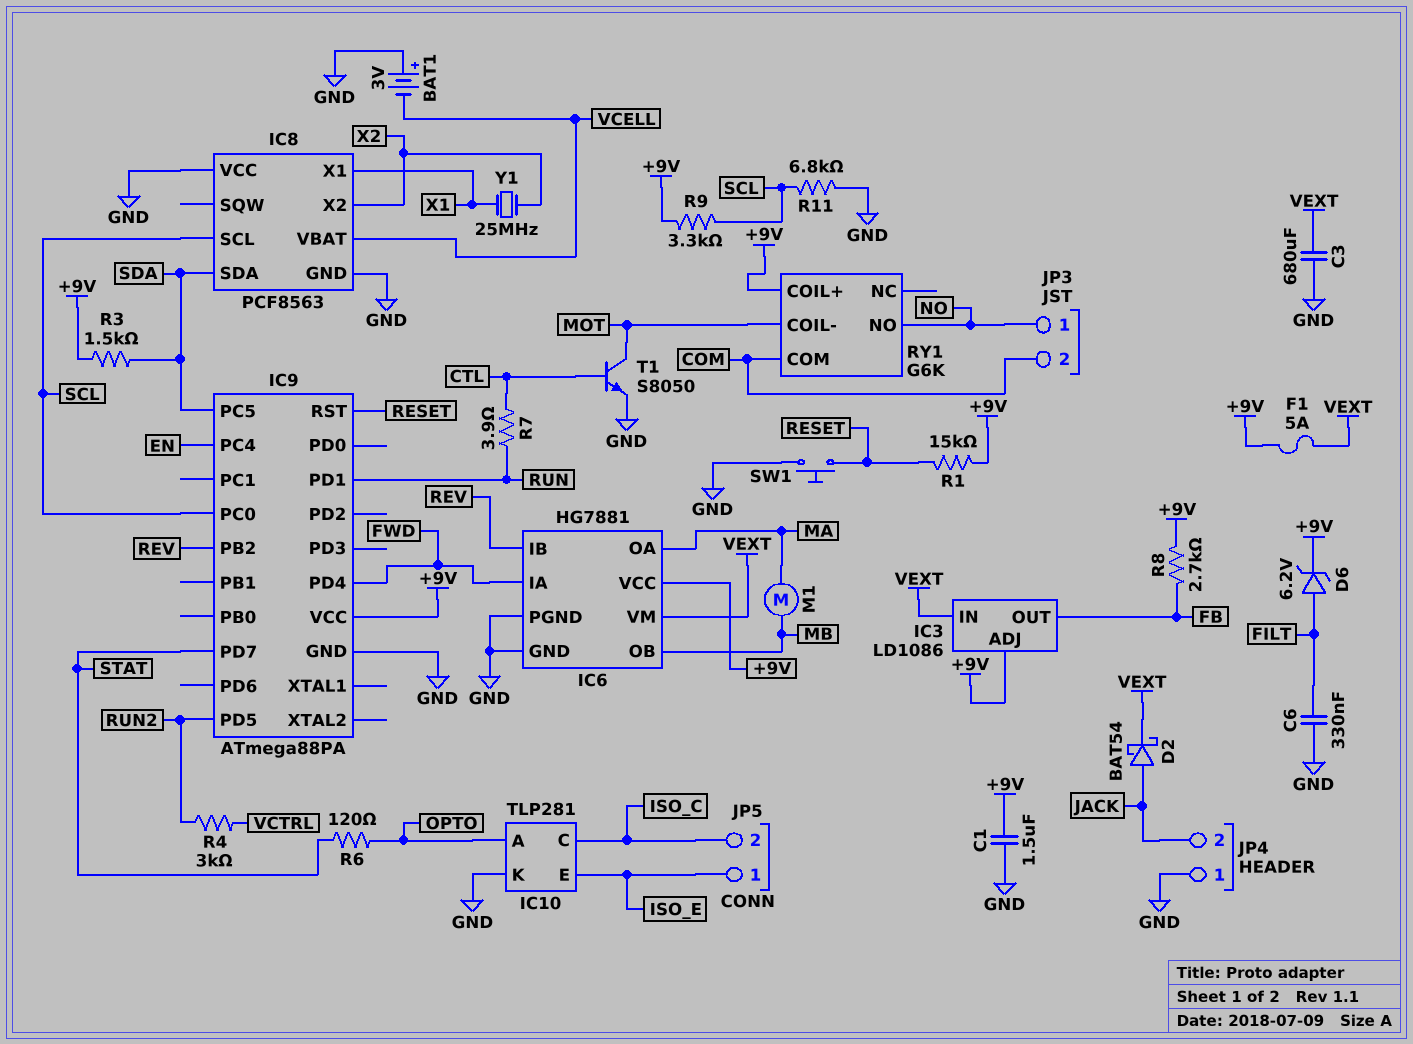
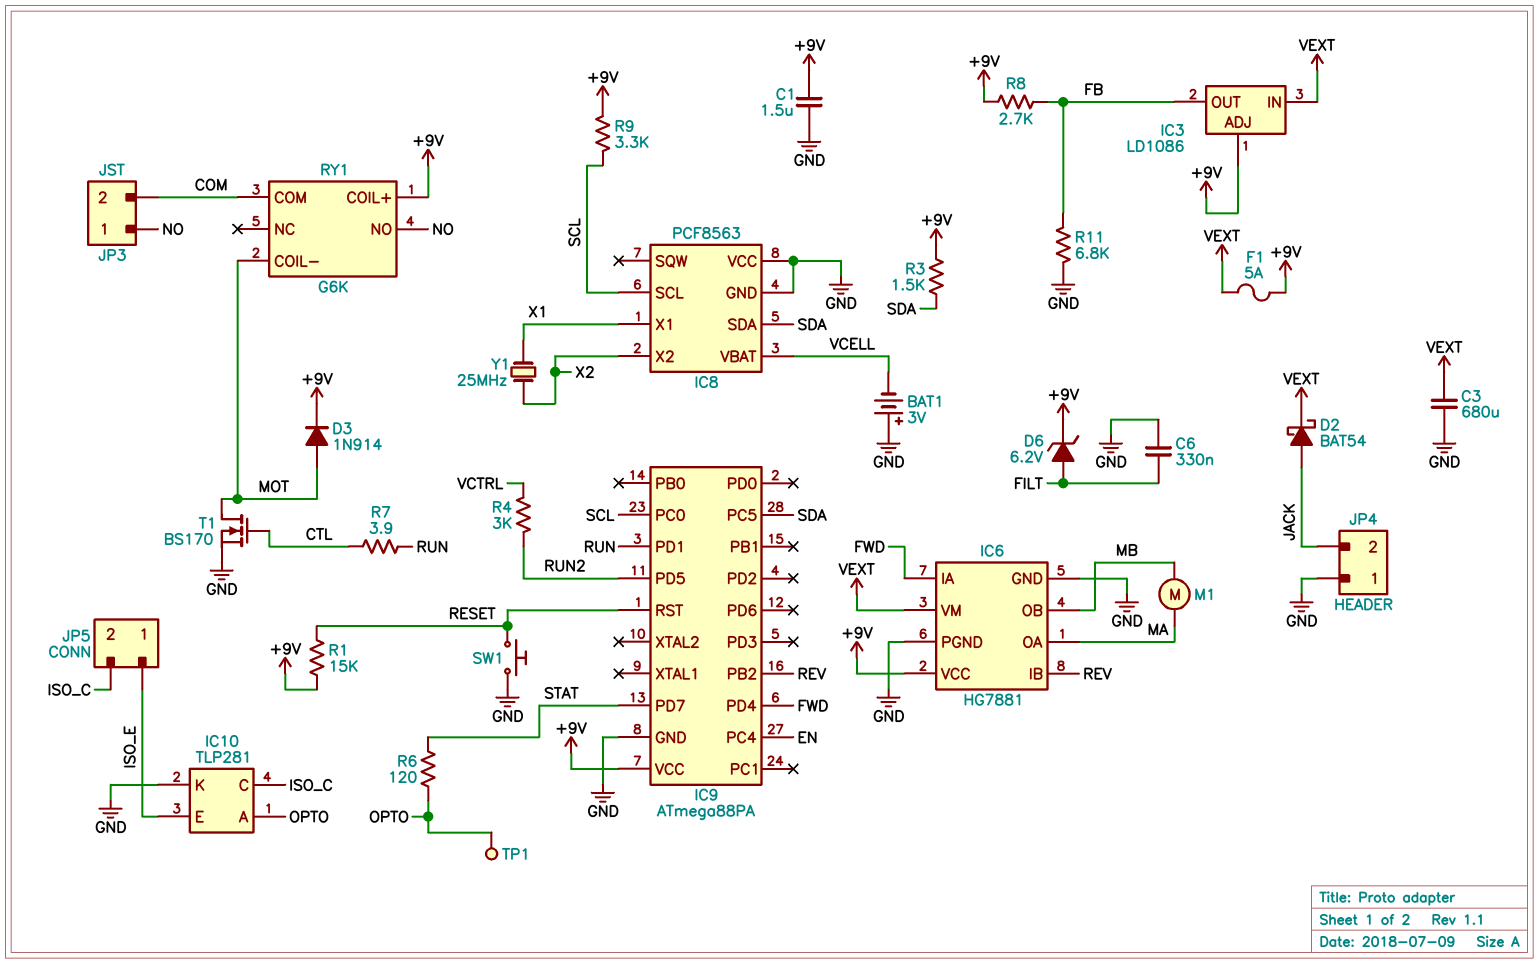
D3: none -> diode 1N914 (A MOT, K +9V)
R11: 6.8k (GND, SCL) -> 6.8k (FB, GND)
T1: NPN S8050 (B CTL, C MOT, E GND) -> NMOS BS170 (G CTL, D MOT, S GND)
TP1: none -> test point (OPTO)

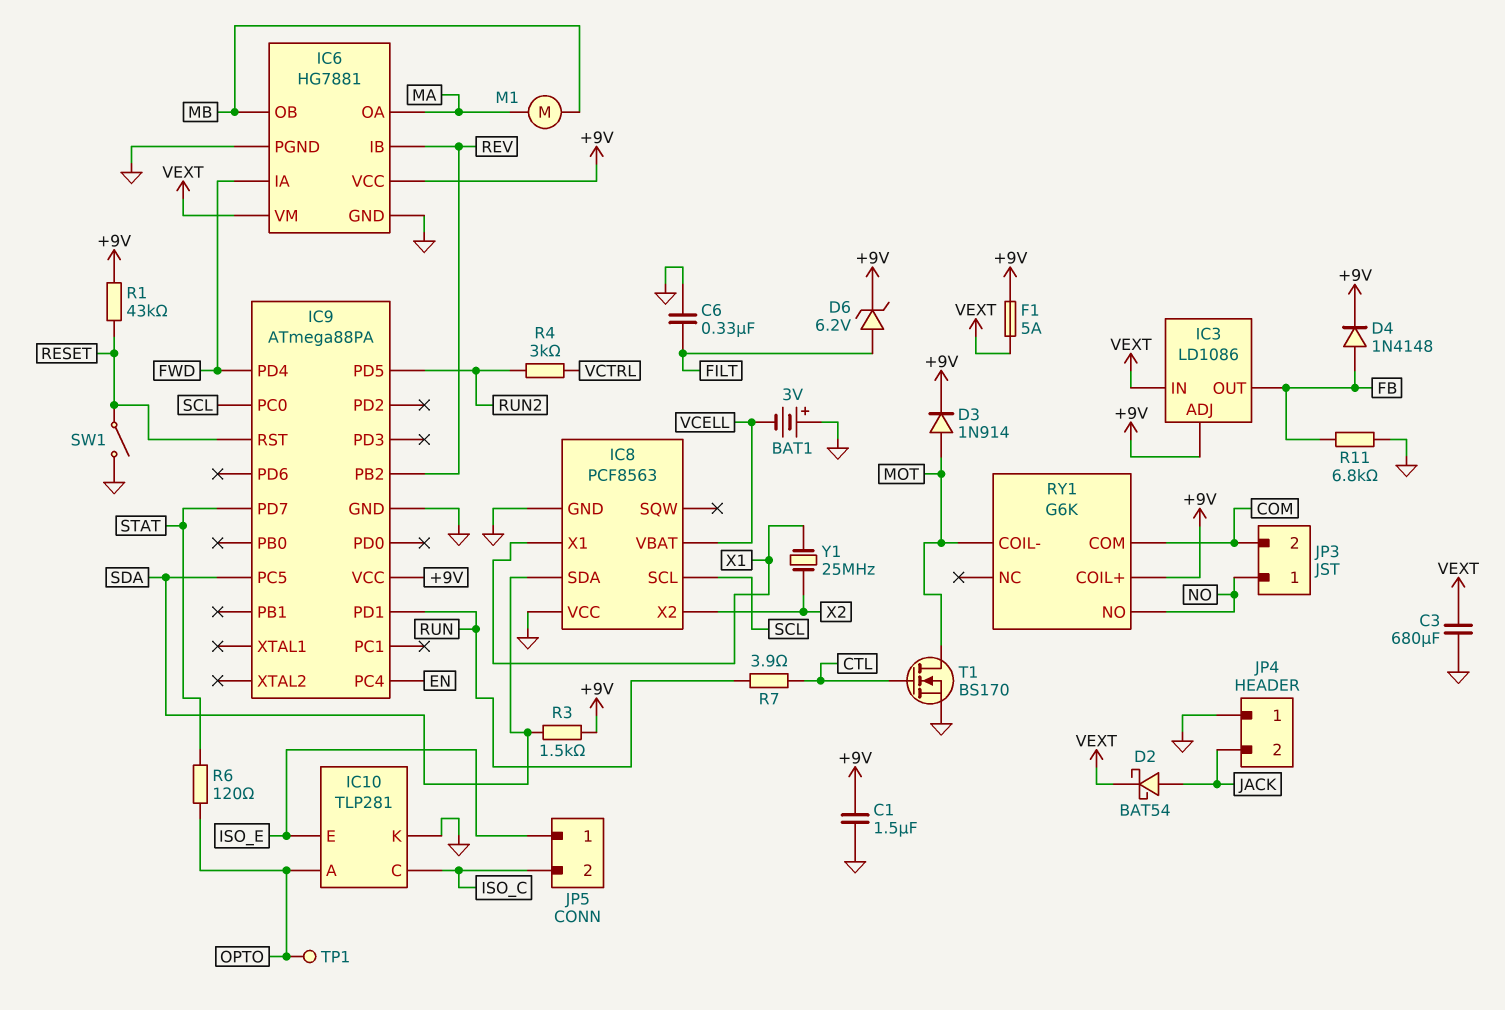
D4: none -> diode 1N4148 (A FB, K +9V)
R1: 15k (+9V, RESET) -> 43k (+9V, RESET)
R8: 2.7k (+9V, FB) -> none
R9: 3.3k (+9V, SCL) -> none
SW1: button (GND, RESET) -> switch (GND, RESET)

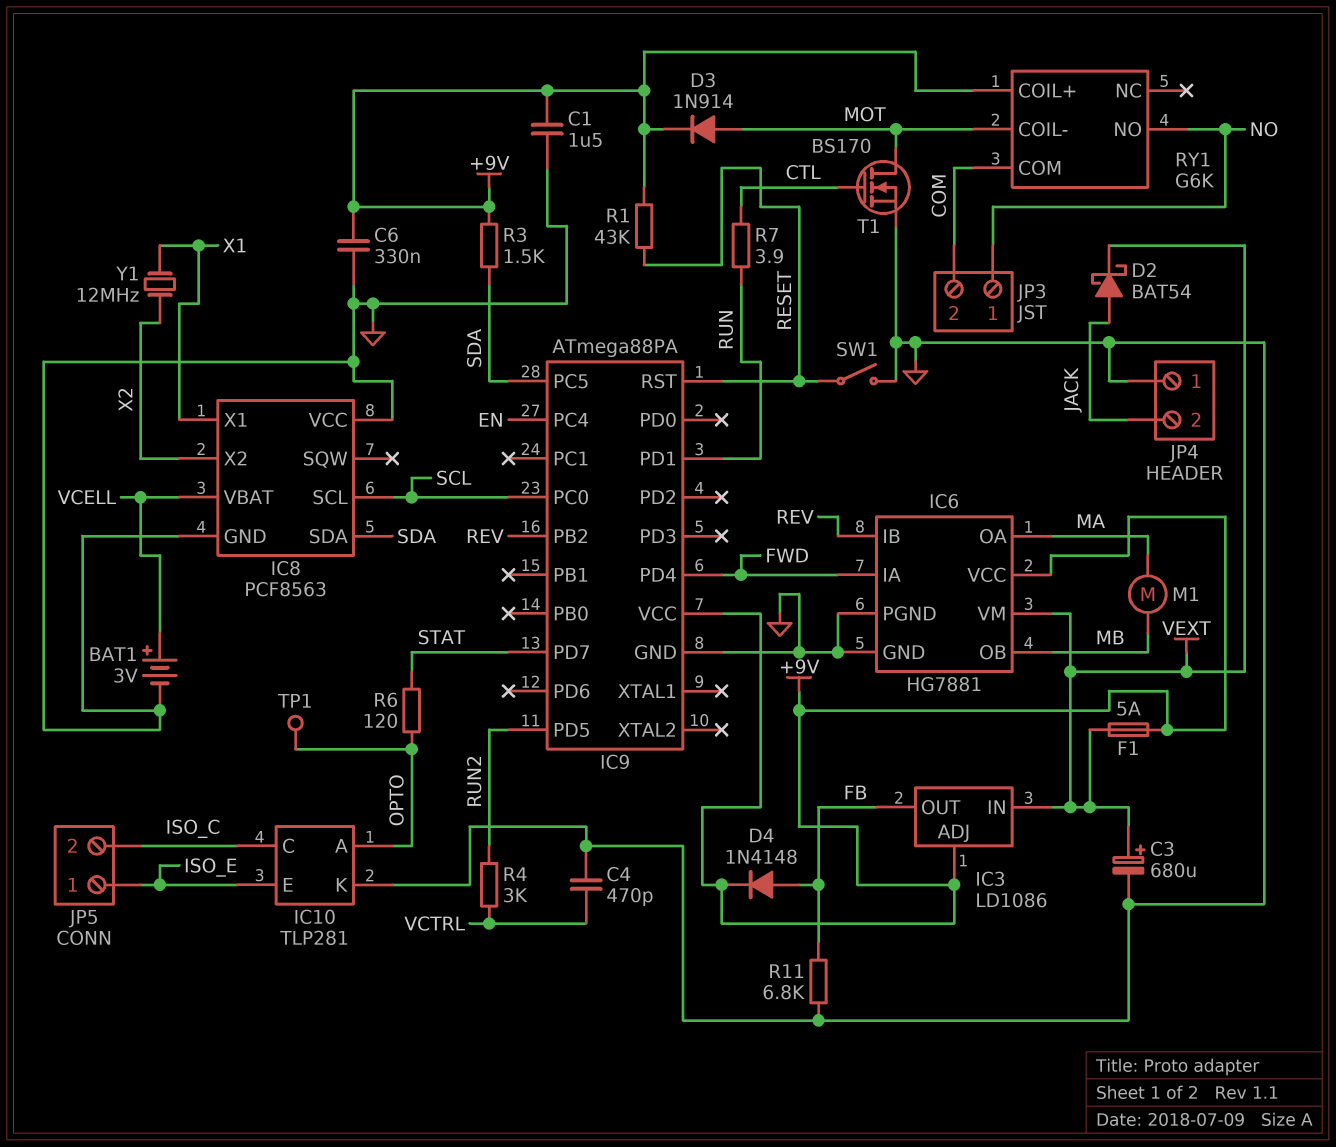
BAT1: 3V (plus GND, minus VCELL) -> 3V (plus VCELL, minus GND)
C3: 680uF (GND, VEXT) -> 680uF (plus VEXT, minus GND)
C4: none -> 470pF (GND, VCTRL)
C6: 330nF (FILT, GND) -> 330nF (+9V, GND)
D6: zener 6.2V (A FILT, K +9V) -> none
Y1: 25MHz (X1, X2) -> 12MHz (X1, X2)

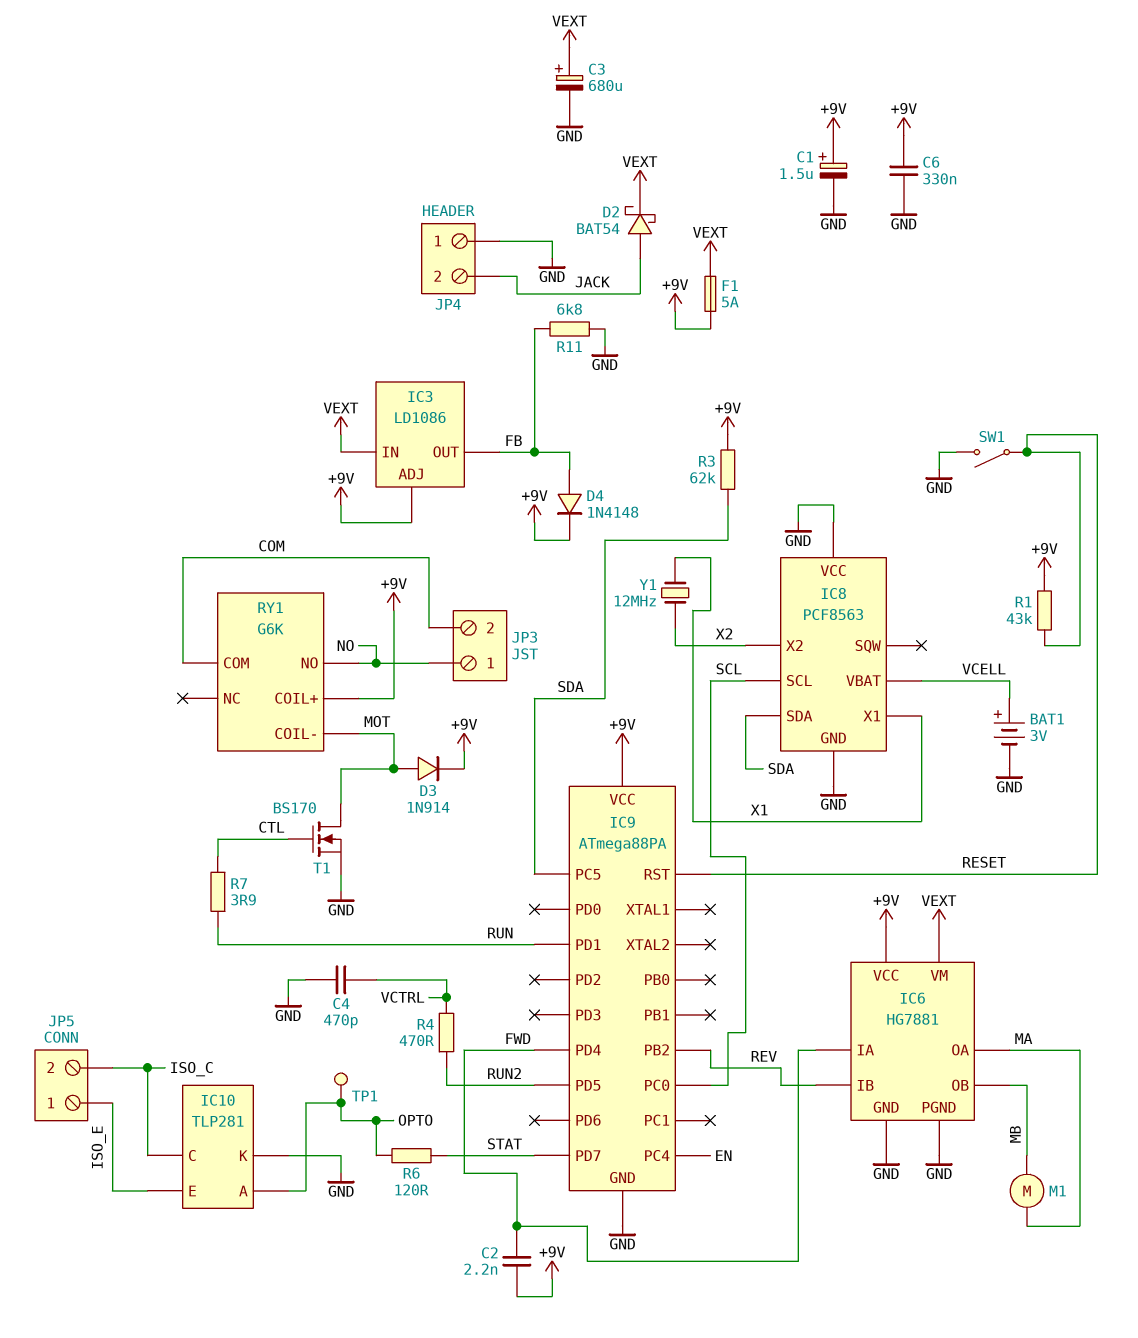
C1: 1.5uF (+9V, GND) -> 1.5uF (plus +9V, minus GND)
C2: none -> 2.2nF (+9V, FWD)
R3: 1.5k (+9V, SDA) -> 62k (+9V, SDA)
R4: 3k (RUN2, VCTRL) -> 470 (RUN2, VCTRL)

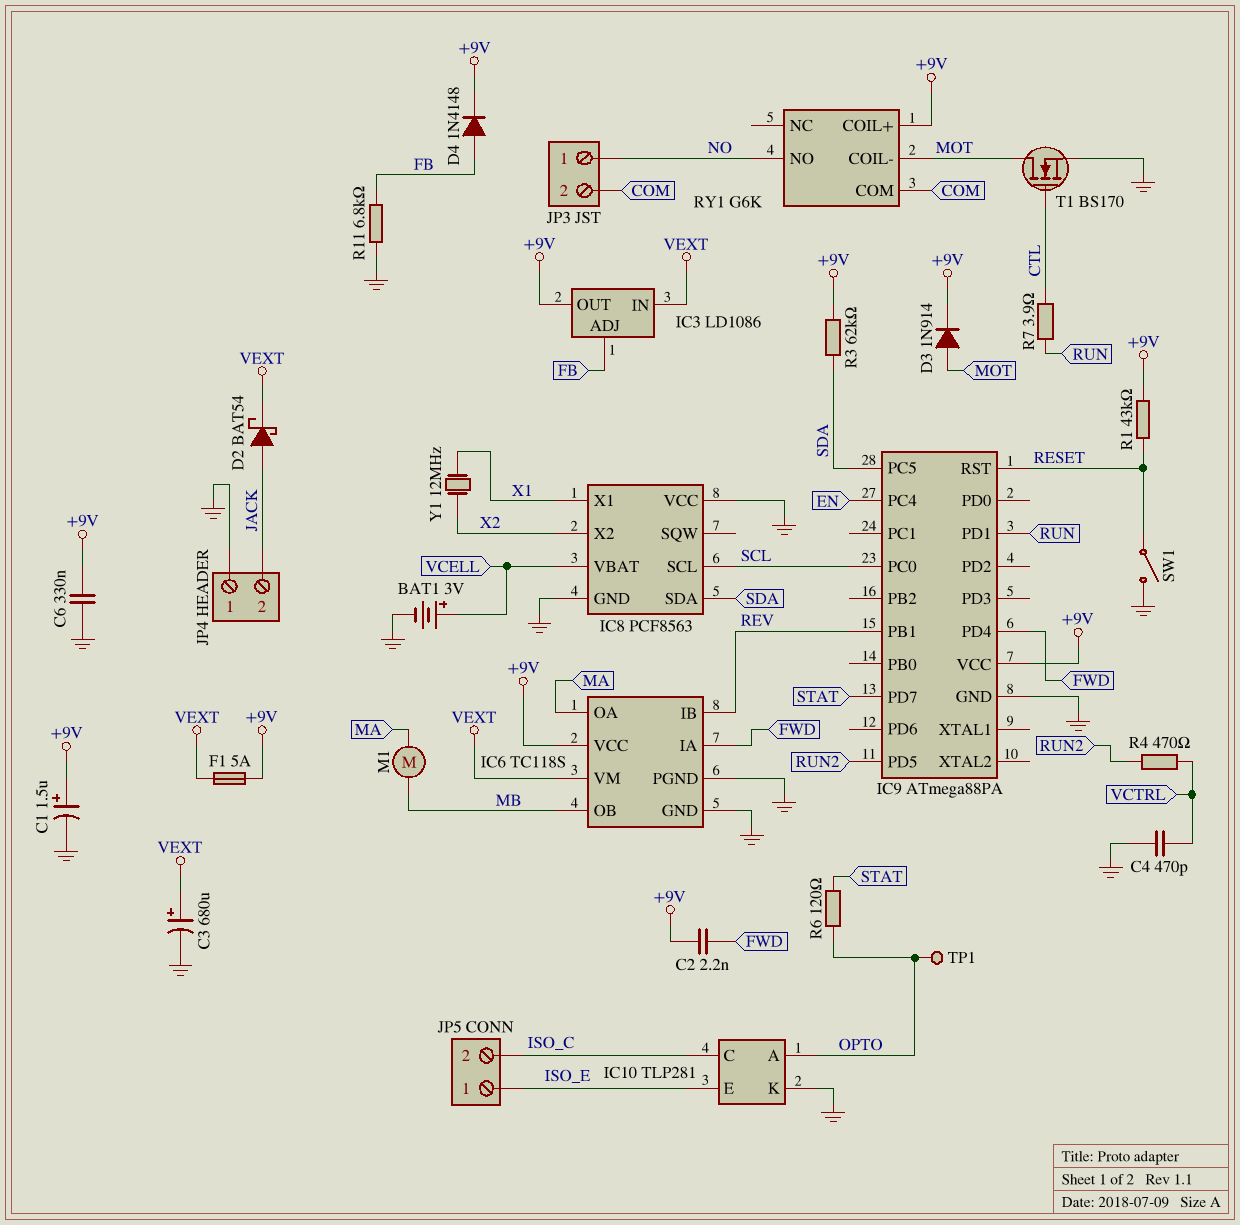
IC3 pin ADJ: +9V -> FB
IC3 pin OUT: FB -> +9V
IC6: HG7881 -> TC118S
IC9 pin PB1: none -> REV
IC9 pin PB2: REV -> none

